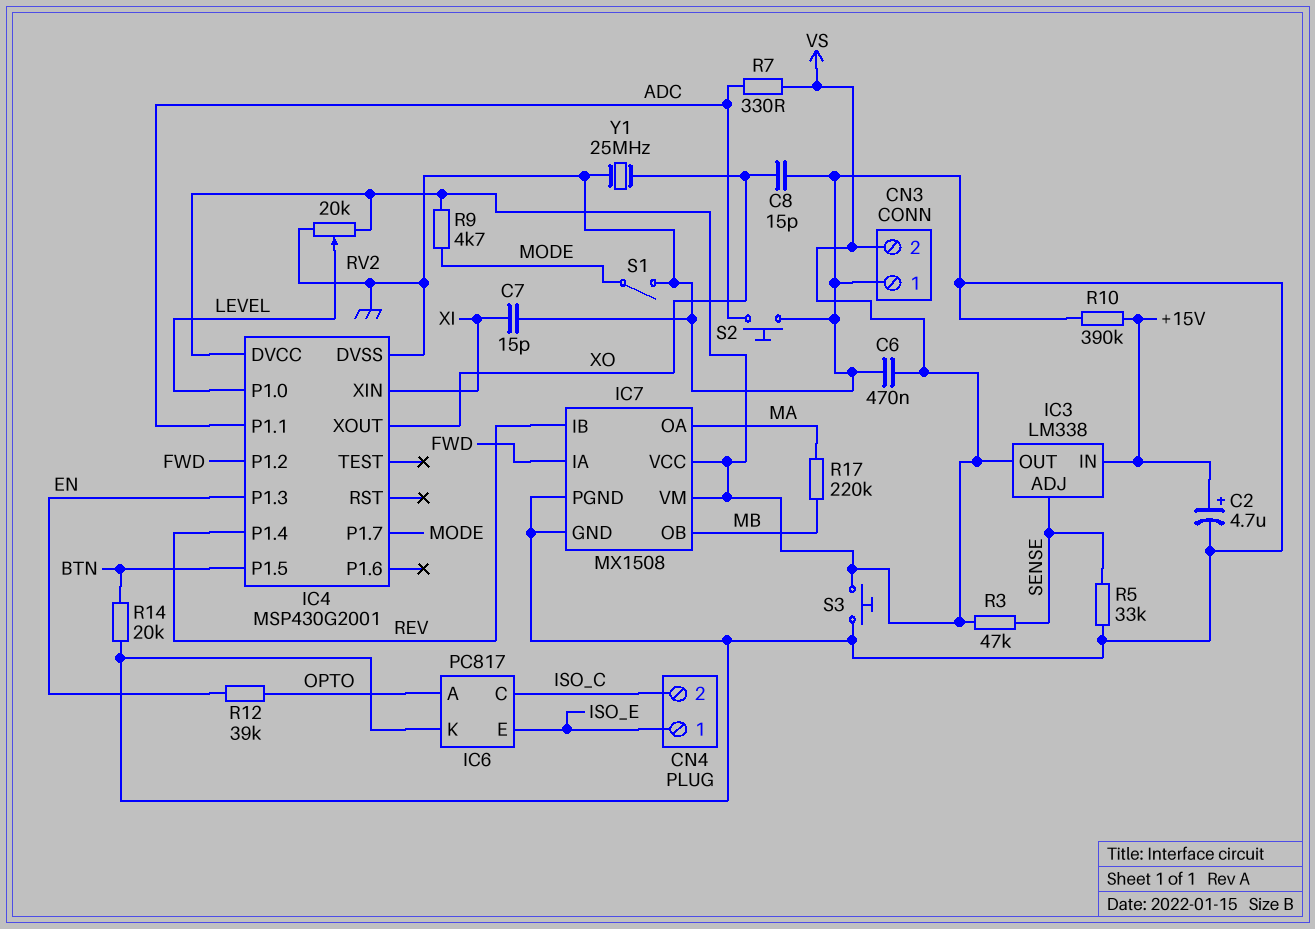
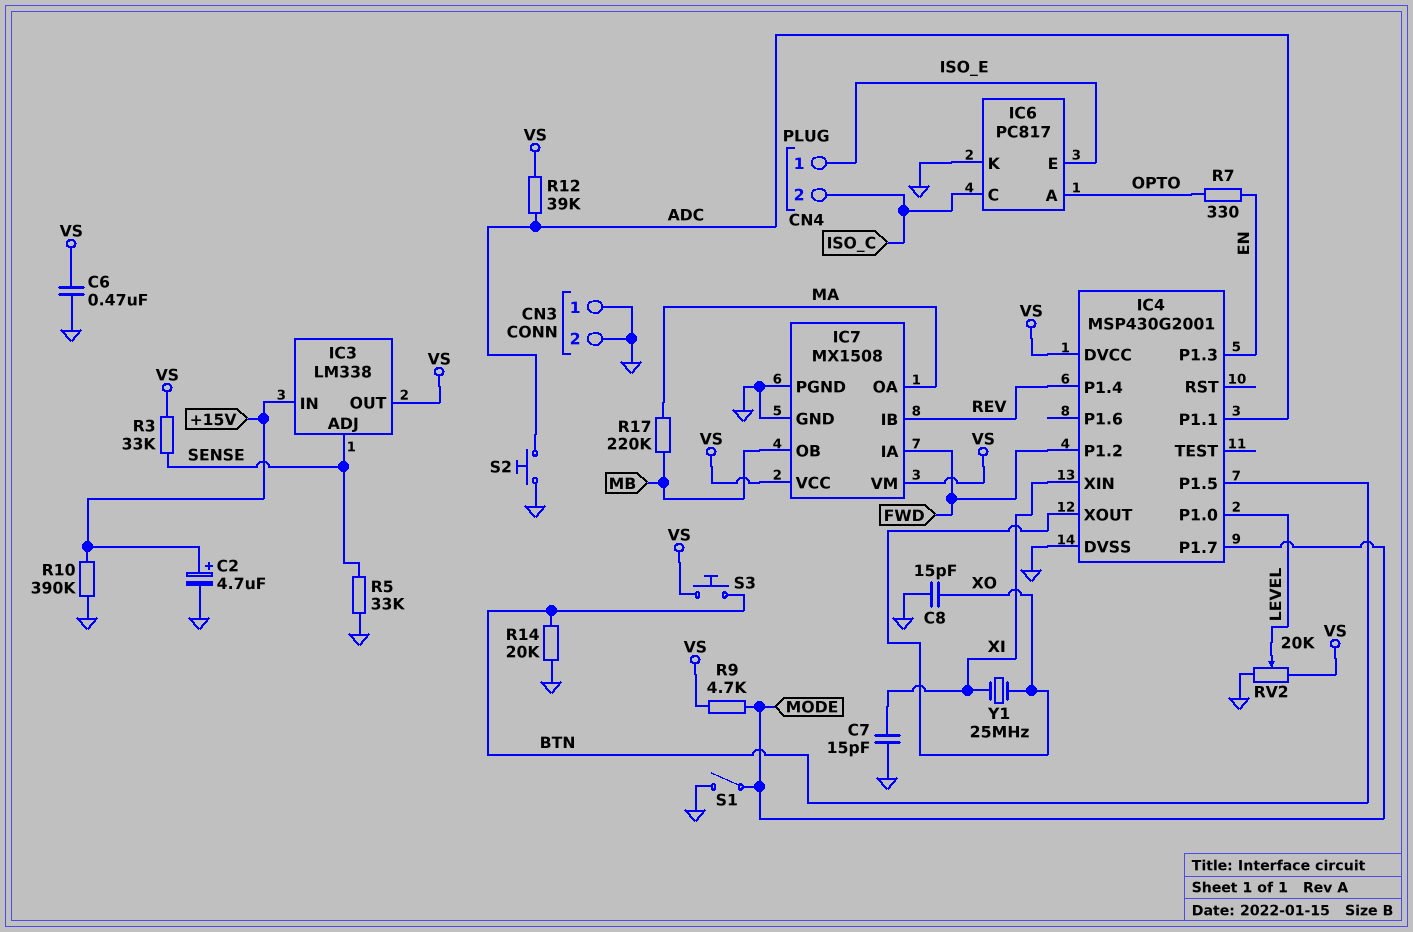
CN3 pin 2: VS -> GND
R3: 47k (SENSE, VS) -> 33k (SENSE, VS)
R7: 330 (ADC, VS) -> 330 (EN, OPTO)
R12: 39k (EN, OPTO) -> 39k (ADC, VS)
S3: button (GND, VS) -> button (BTN, VS)
Y1: 25MHz (GND, XO) -> 25MHz (XI, XO)

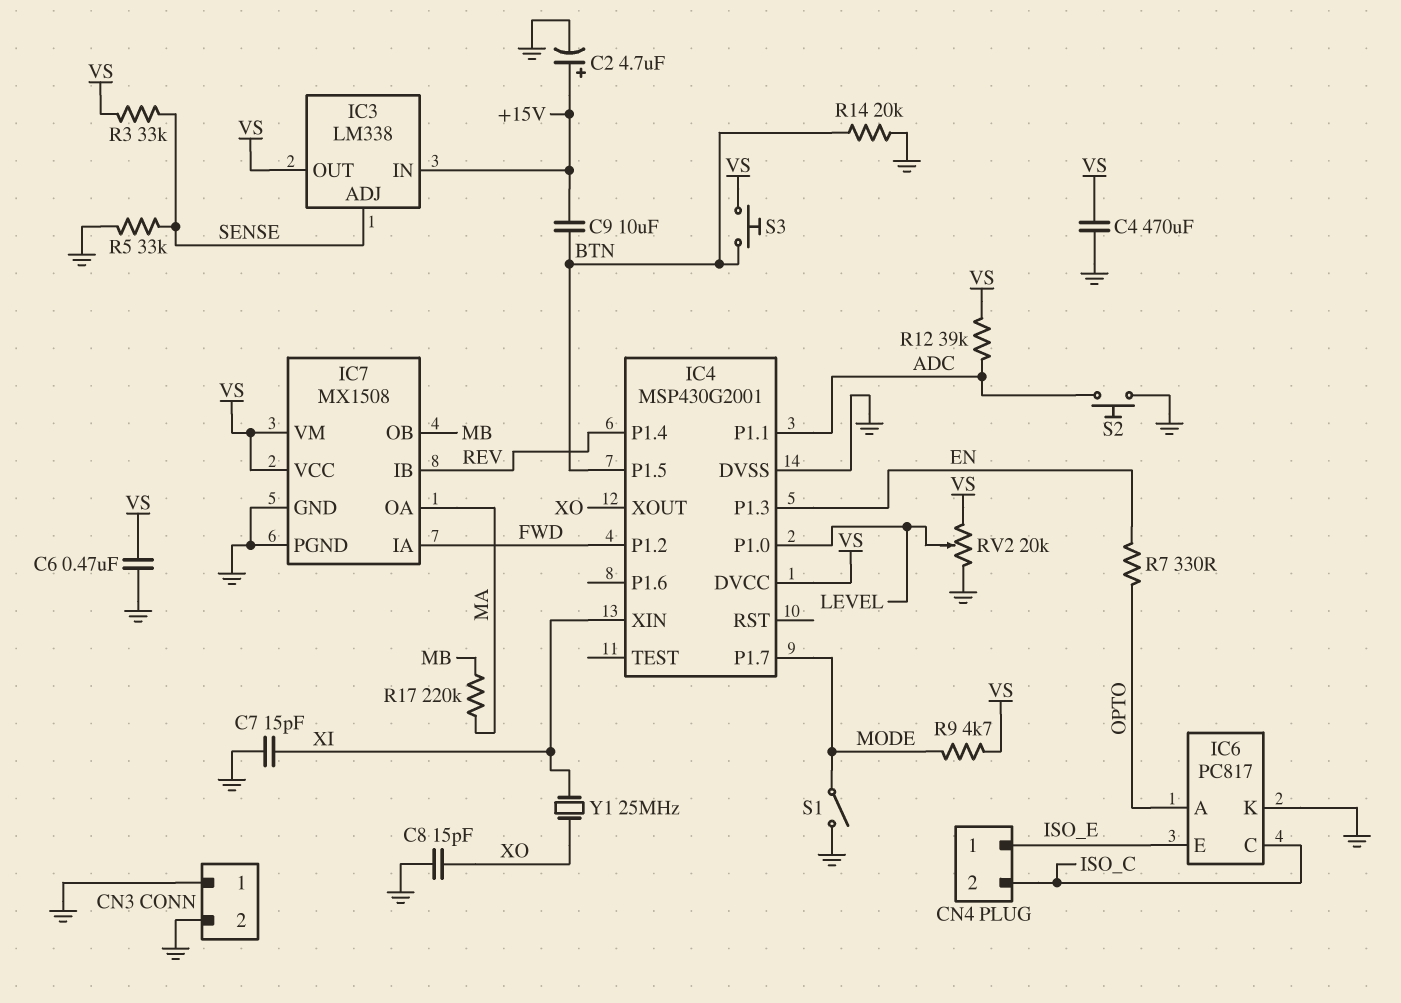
C4: none -> 470uF (GND, VS)
C9: none -> 10uF (+15V, BTN)
R10: 390k (+15V, GND) -> none

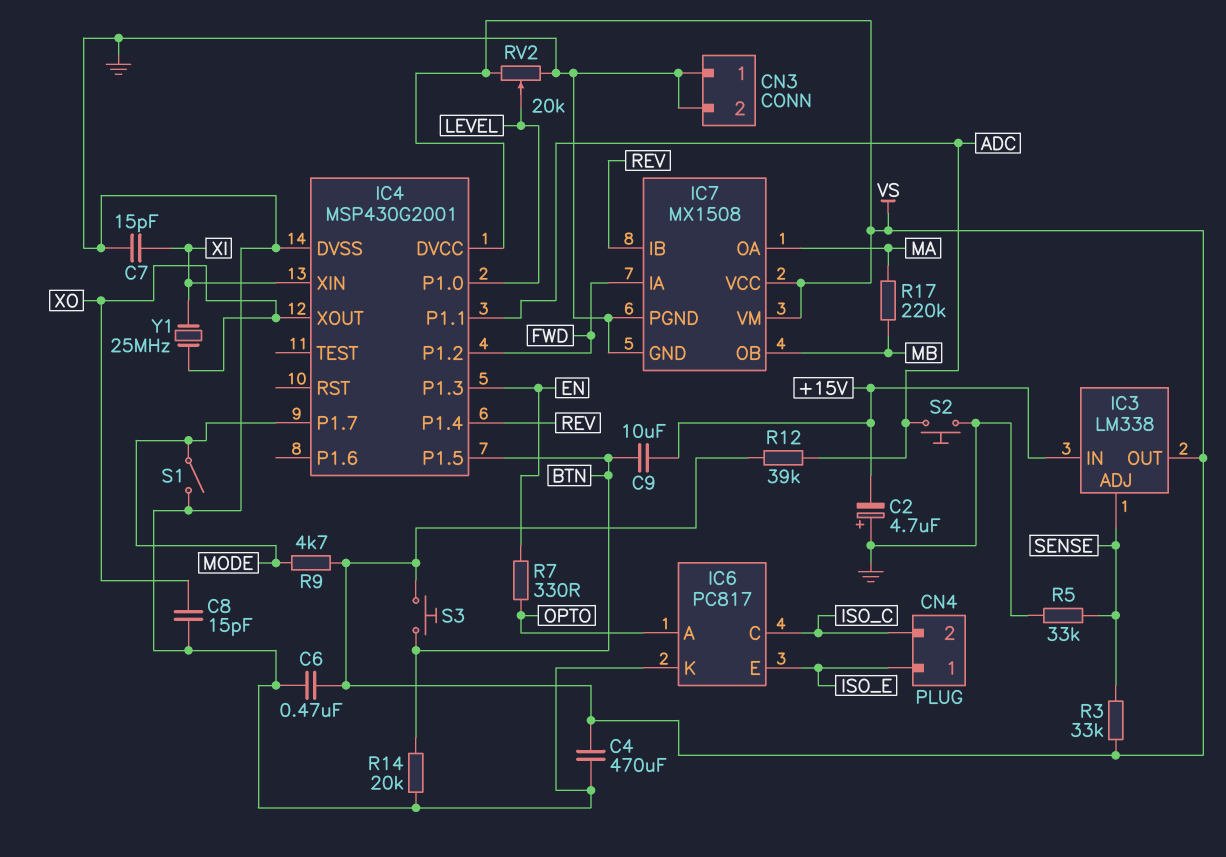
C2: 4.7uF (plus +15V, minus GND) -> 4.7uF (plus GND, minus +15V)

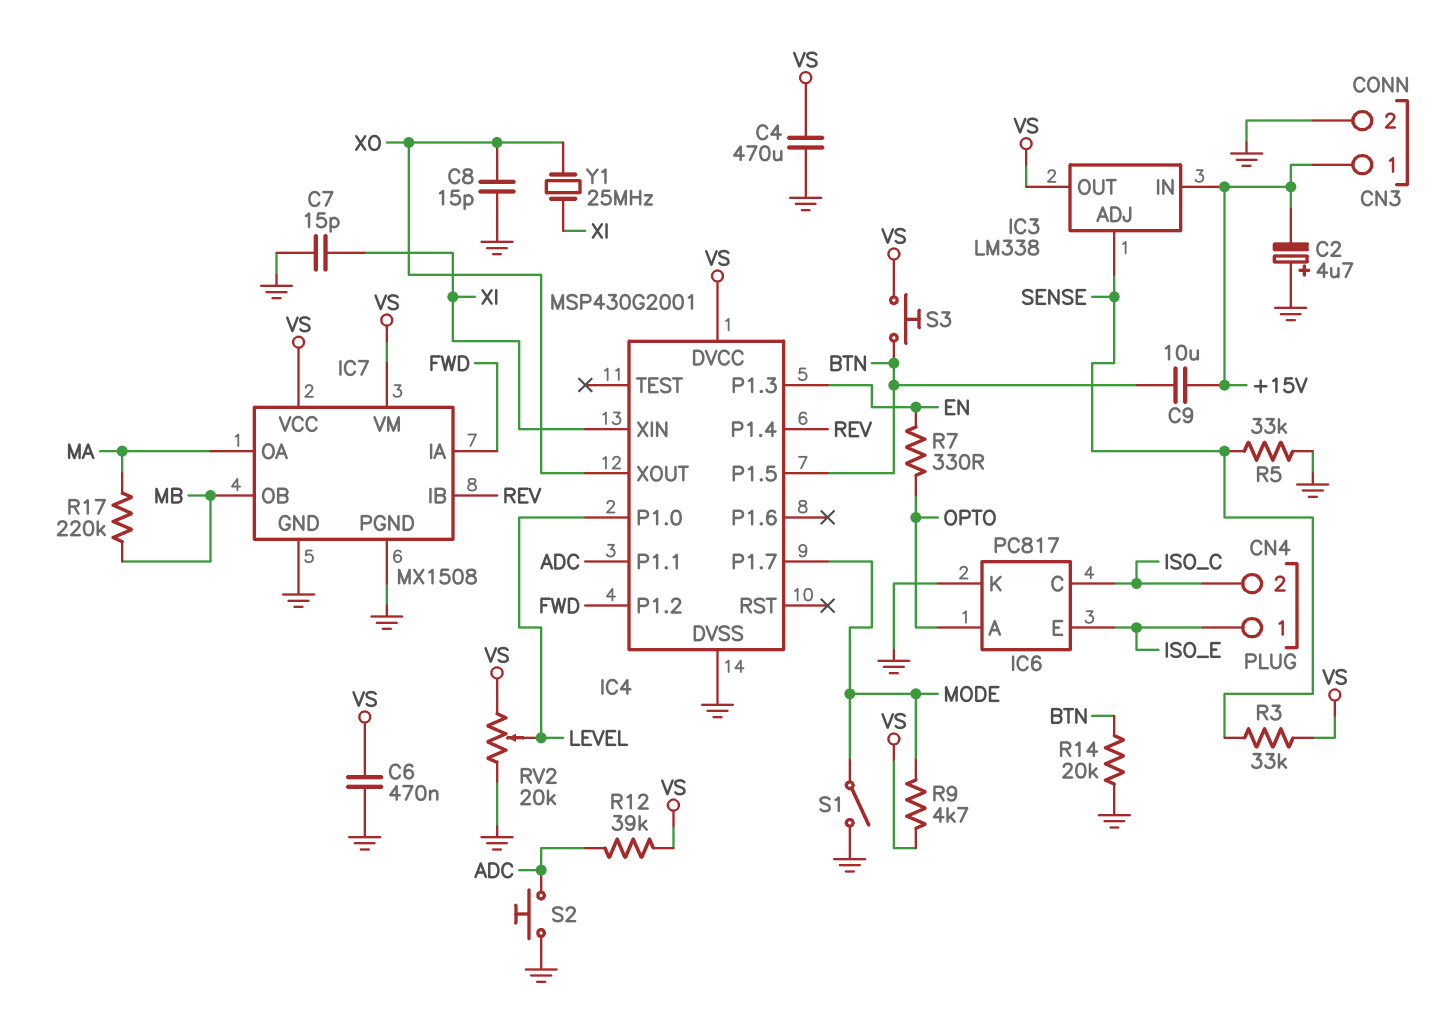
CN3 pin 1: GND -> +15V

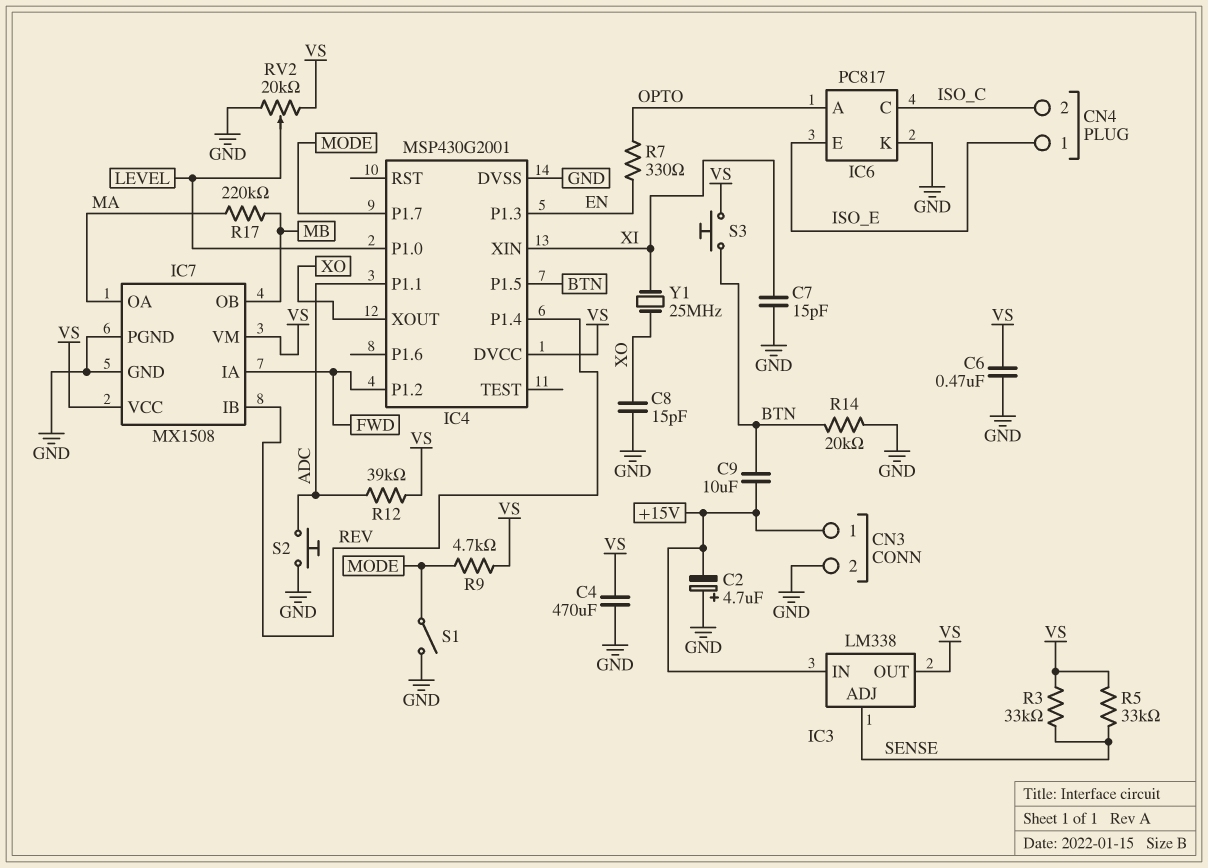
R5: 33k (GND, SENSE) -> 33k (SENSE, VS)

